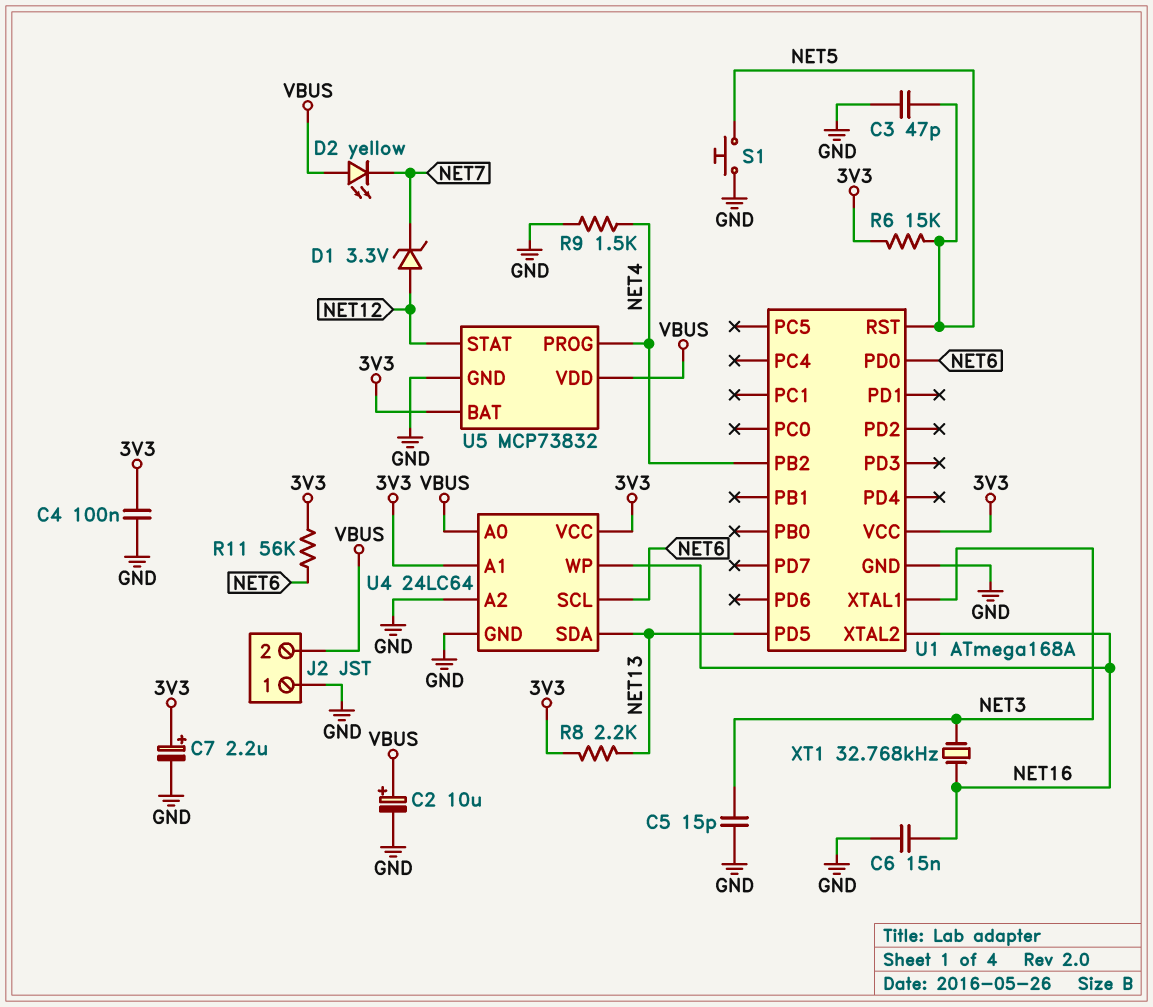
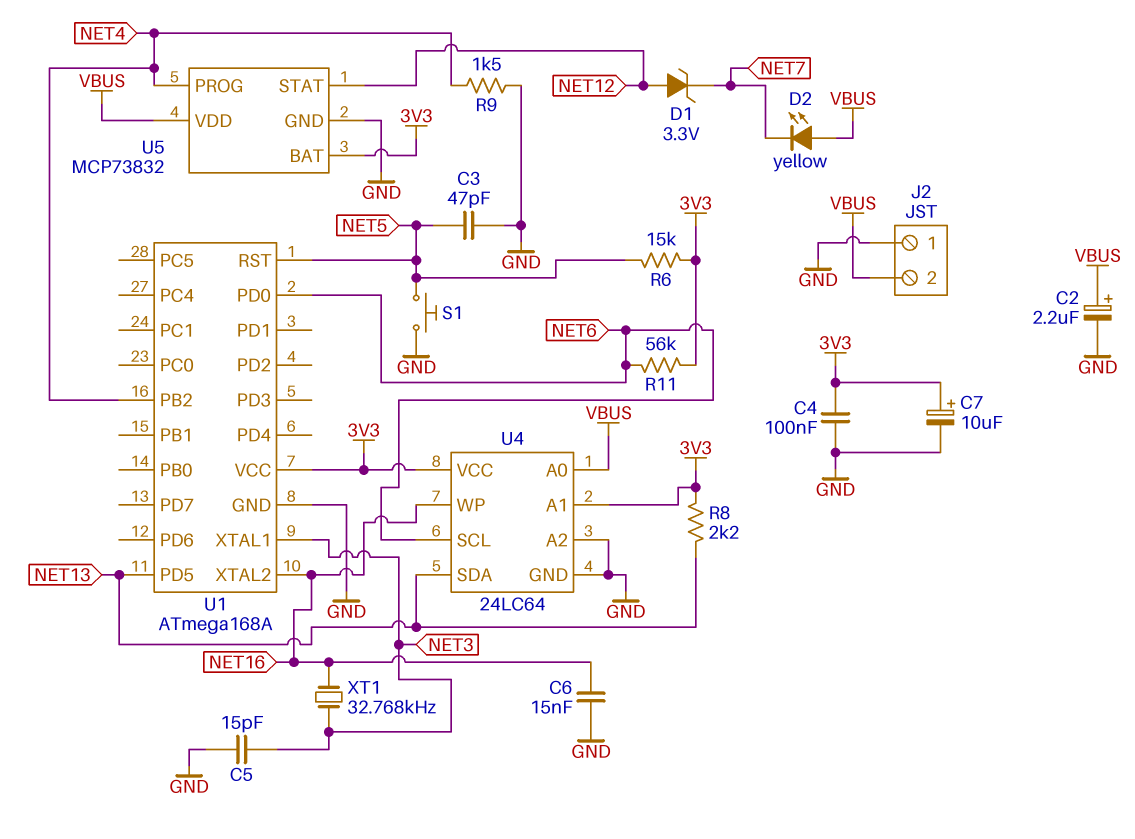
C2: 10uF (plus VBUS, minus GND) -> 2.2uF (plus VBUS, minus GND)
C7: 2.2uF (plus 3V3, minus GND) -> 10uF (plus 3V3, minus GND)

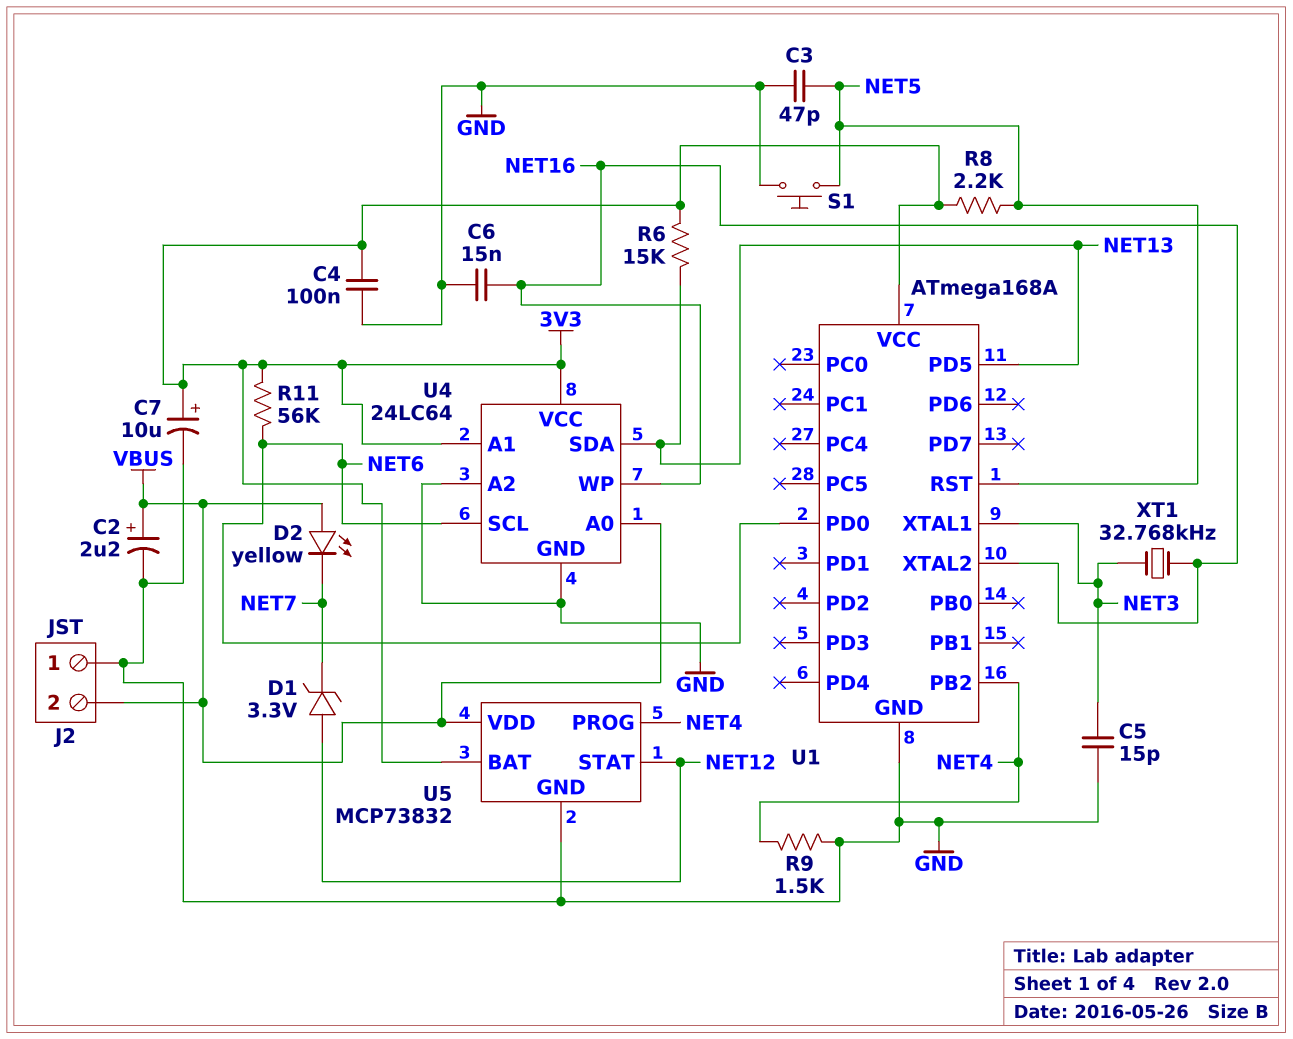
R6: 15k (3V3, NET5) -> 15k (3V3, NET13)
R8: 2.2k (3V3, NET13) -> 2.2k (3V3, NET5)

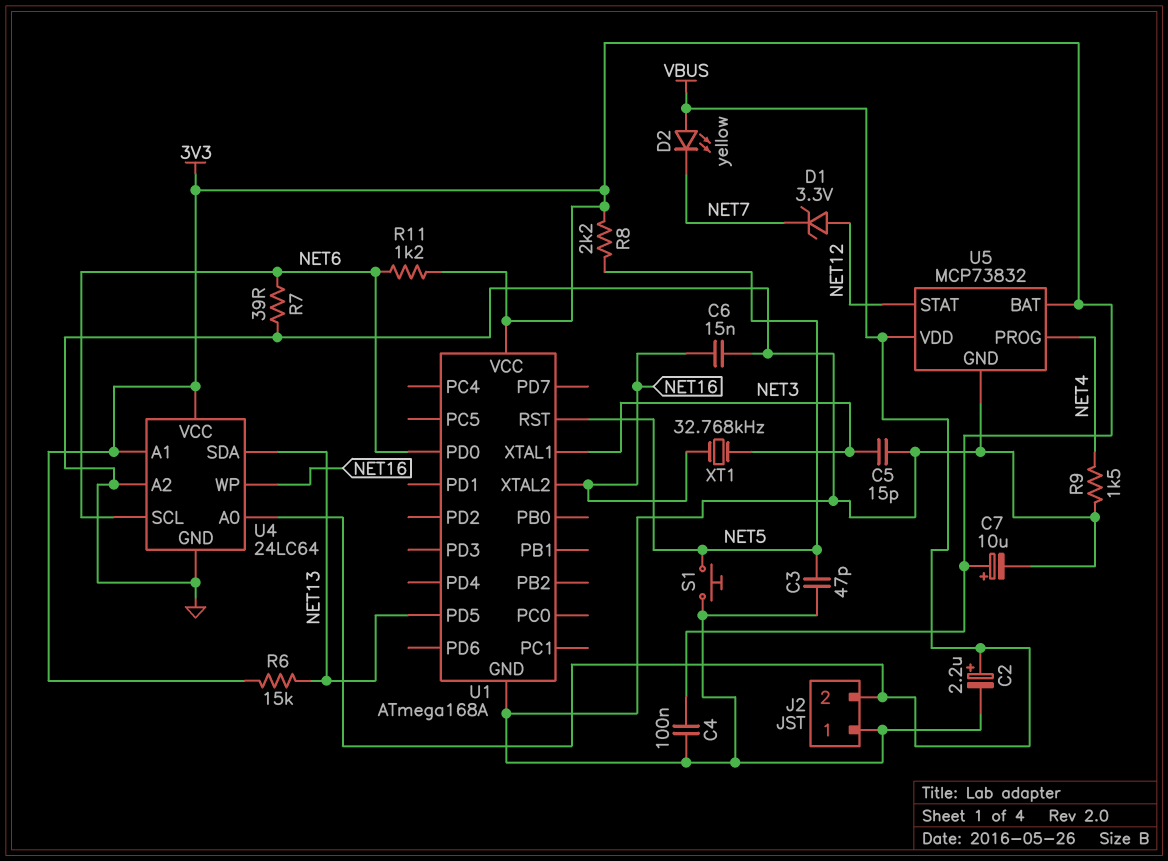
R7: none -> 39 (GND, NET6)
R11: 56k (3V3, NET6) -> 1.2k (3V3, NET6)
U1 pin PB2: NET4 -> none

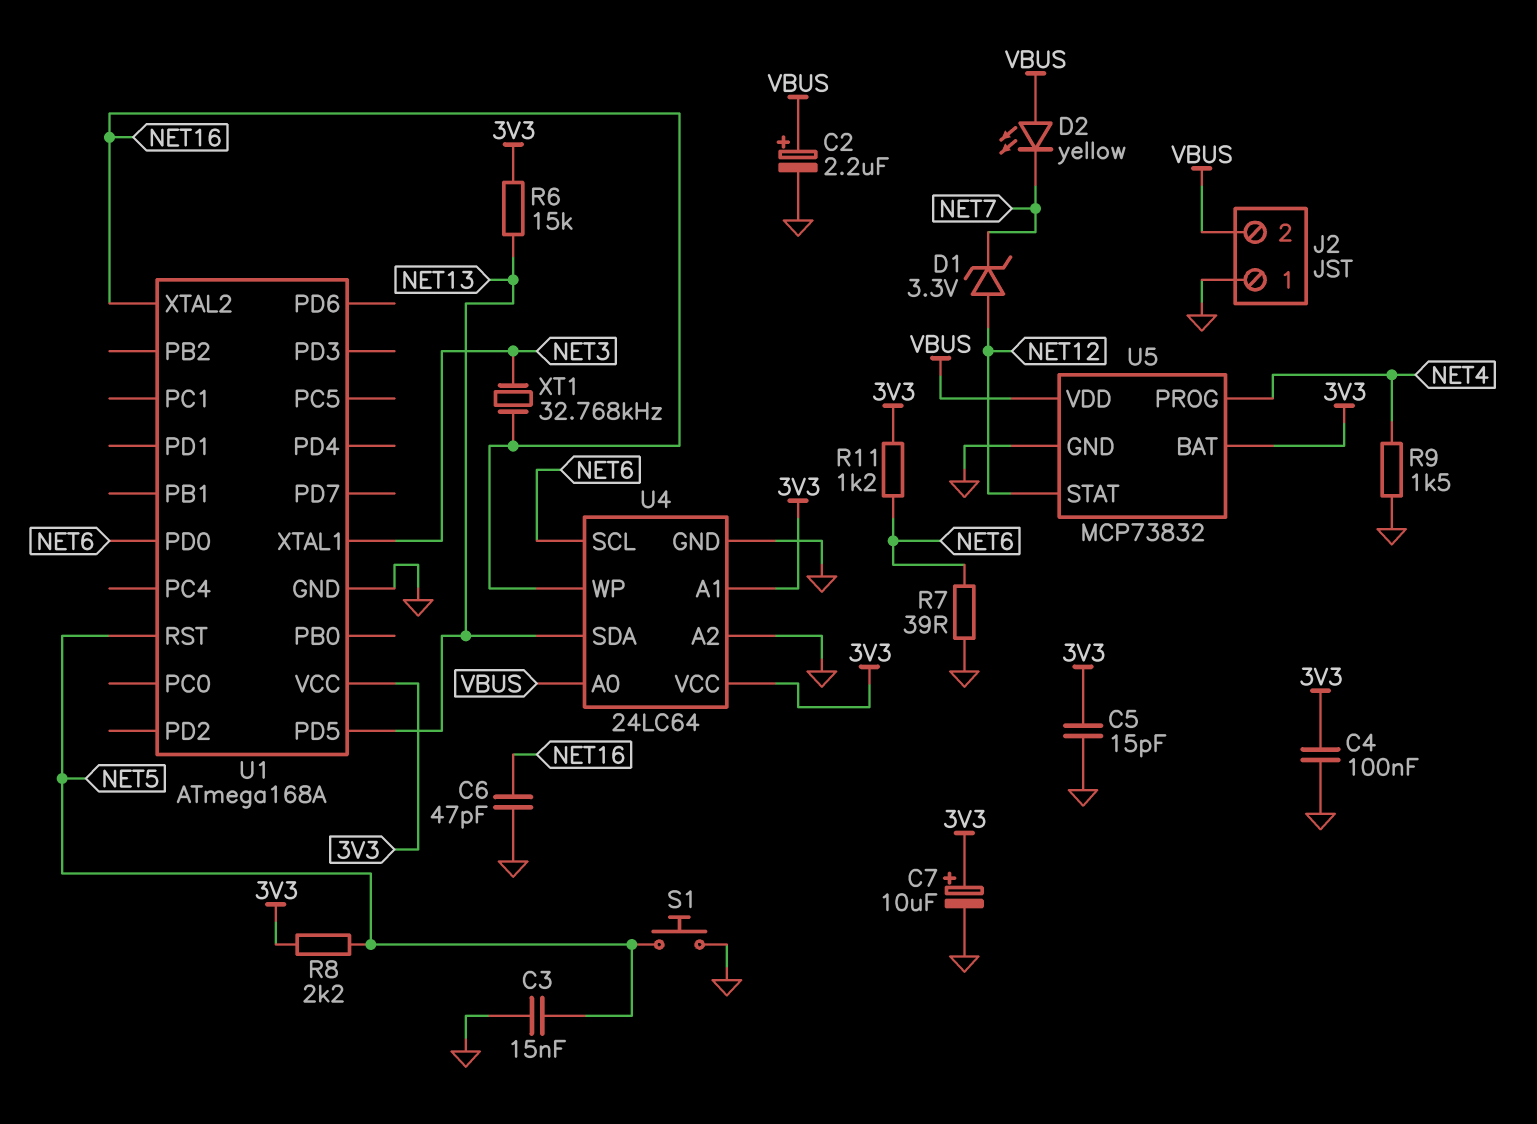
C3: 47pF (GND, NET5) -> 15nF (GND, NET5)
C5: 15pF (GND, NET3) -> 15pF (3V3, GND)
C6: 15nF (GND, NET16) -> 47pF (GND, NET16)

